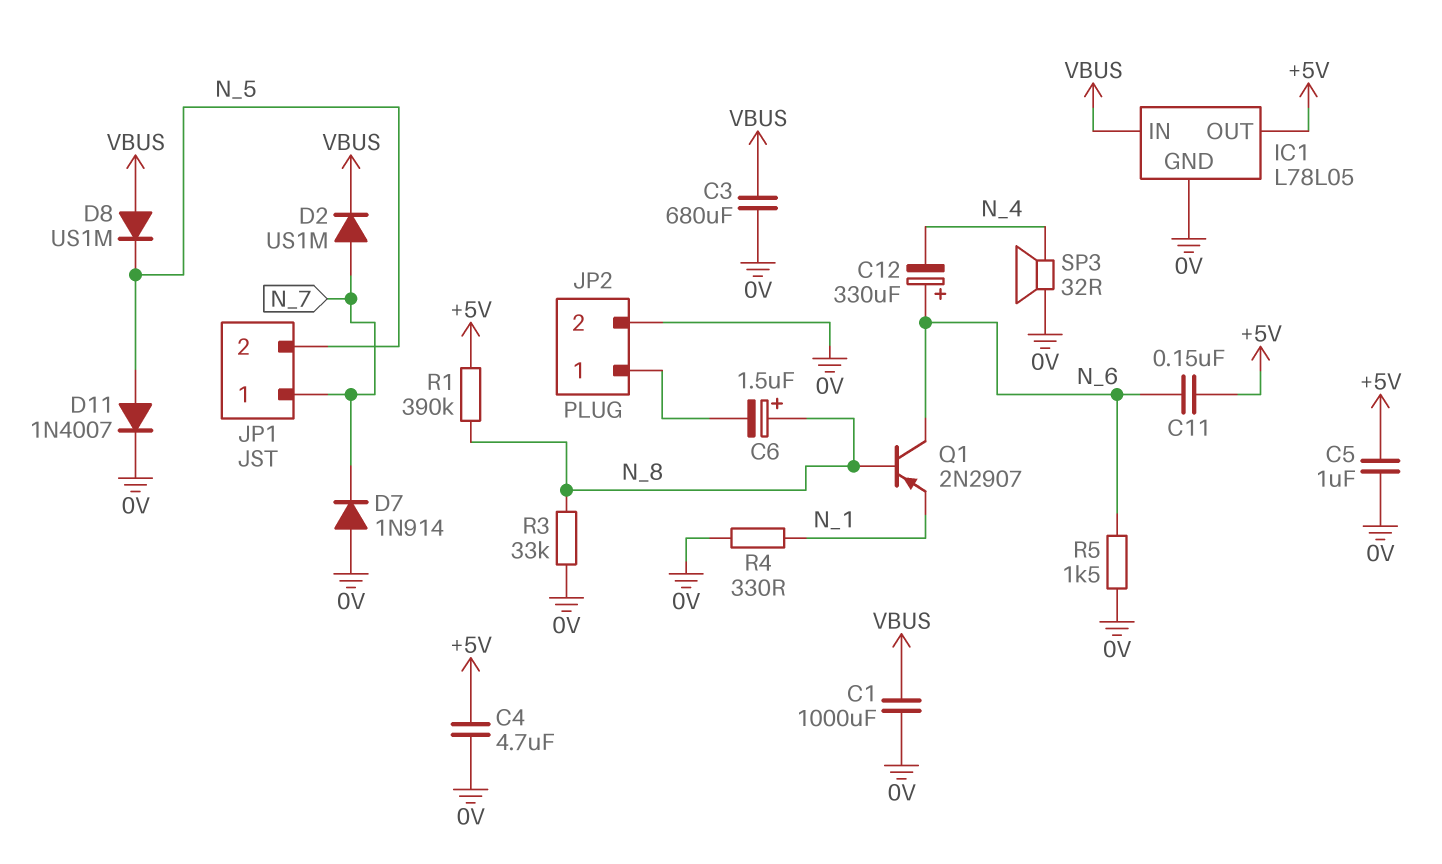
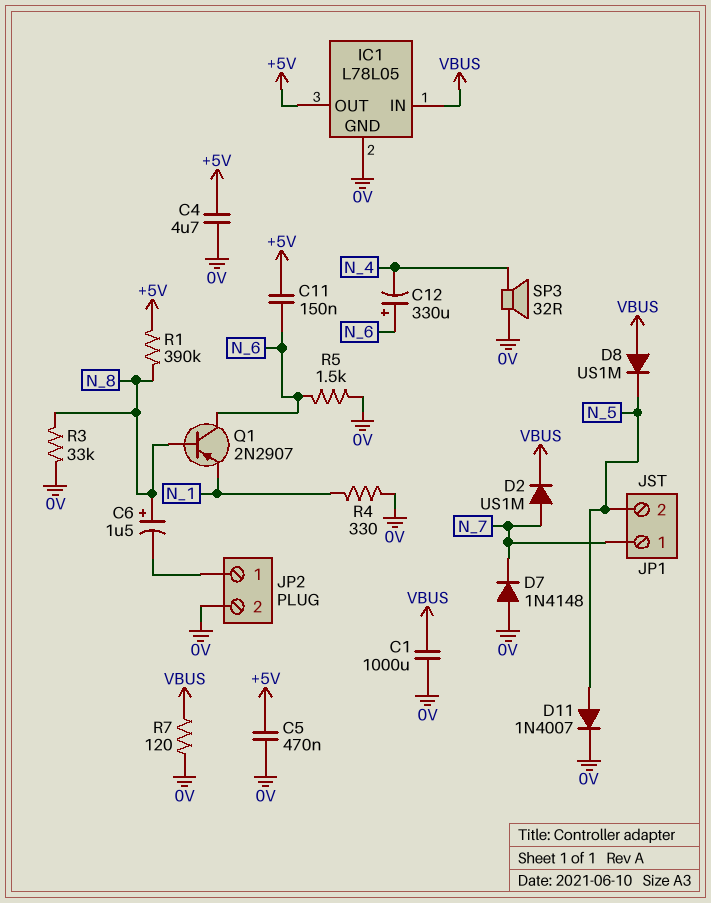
C3: 680uF (0V, VBUS) -> none
C5: 1uF (+5V, 0V) -> 470nF (+5V, 0V)
D7: diode 1N914 (A 0V, K N_7) -> diode 1N4148 (A 0V, K N_7)
R7: none -> 120 (0V, VBUS)

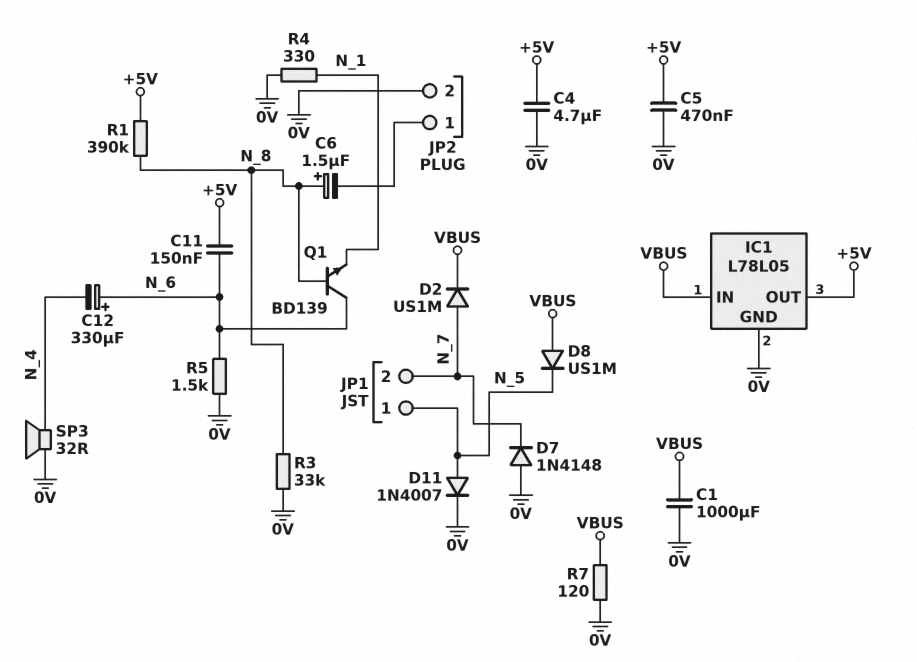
JP1 pin 1: N_7 -> N_5
JP1 pin 2: N_5 -> N_7
Q1: PNP 2N2907 (B N_8, C N_6, E N_1) -> NPN BD139 (B N_8, C N_6, E N_1)

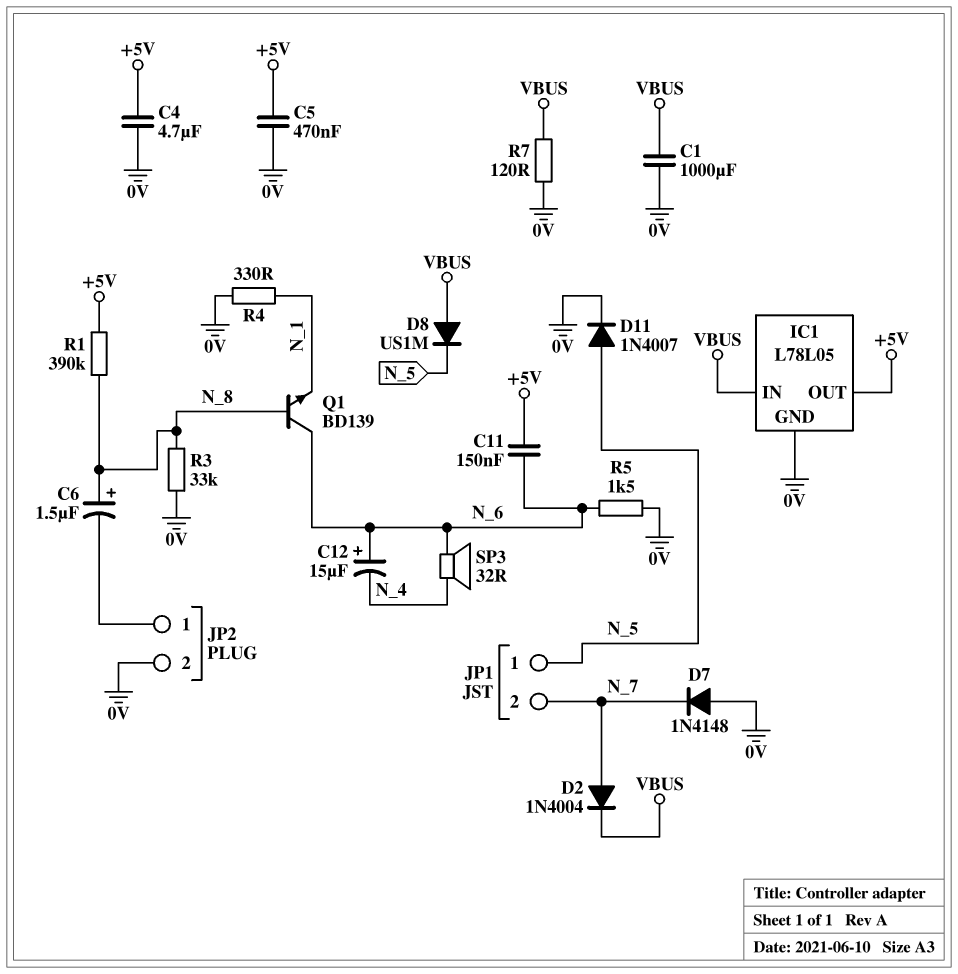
C12: 330uF (plus N_6, minus N_4) -> 15uF (plus N_6, minus N_4)
D2: diode US1M (A N_7, K VBUS) -> diode 1N4004 (A N_7, K VBUS)
SP3: speaker 32R (0V, N_4) -> speaker 32R (N_4, N_6)

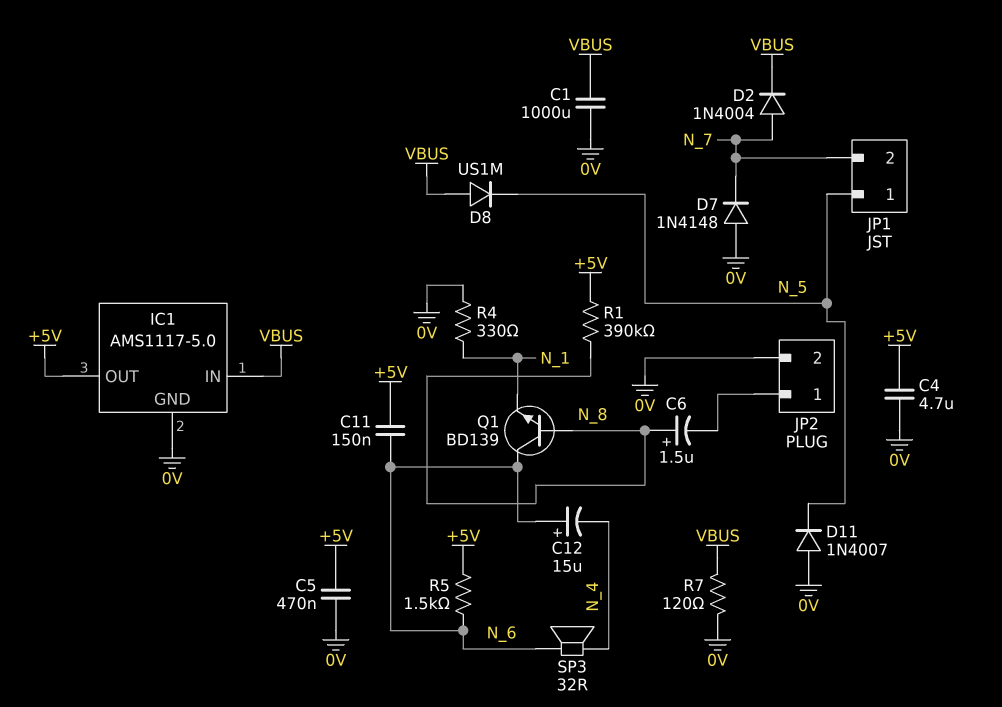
D11: diode 1N4007 (A N_5, K 0V) -> diode 1N4007 (A 0V, K N_5)
IC1: L78L05 -> AMS1117-5.0
R3: 33k (0V, N_8) -> none
R5: 1.5k (0V, N_6) -> 1.5k (+5V, N_6)

